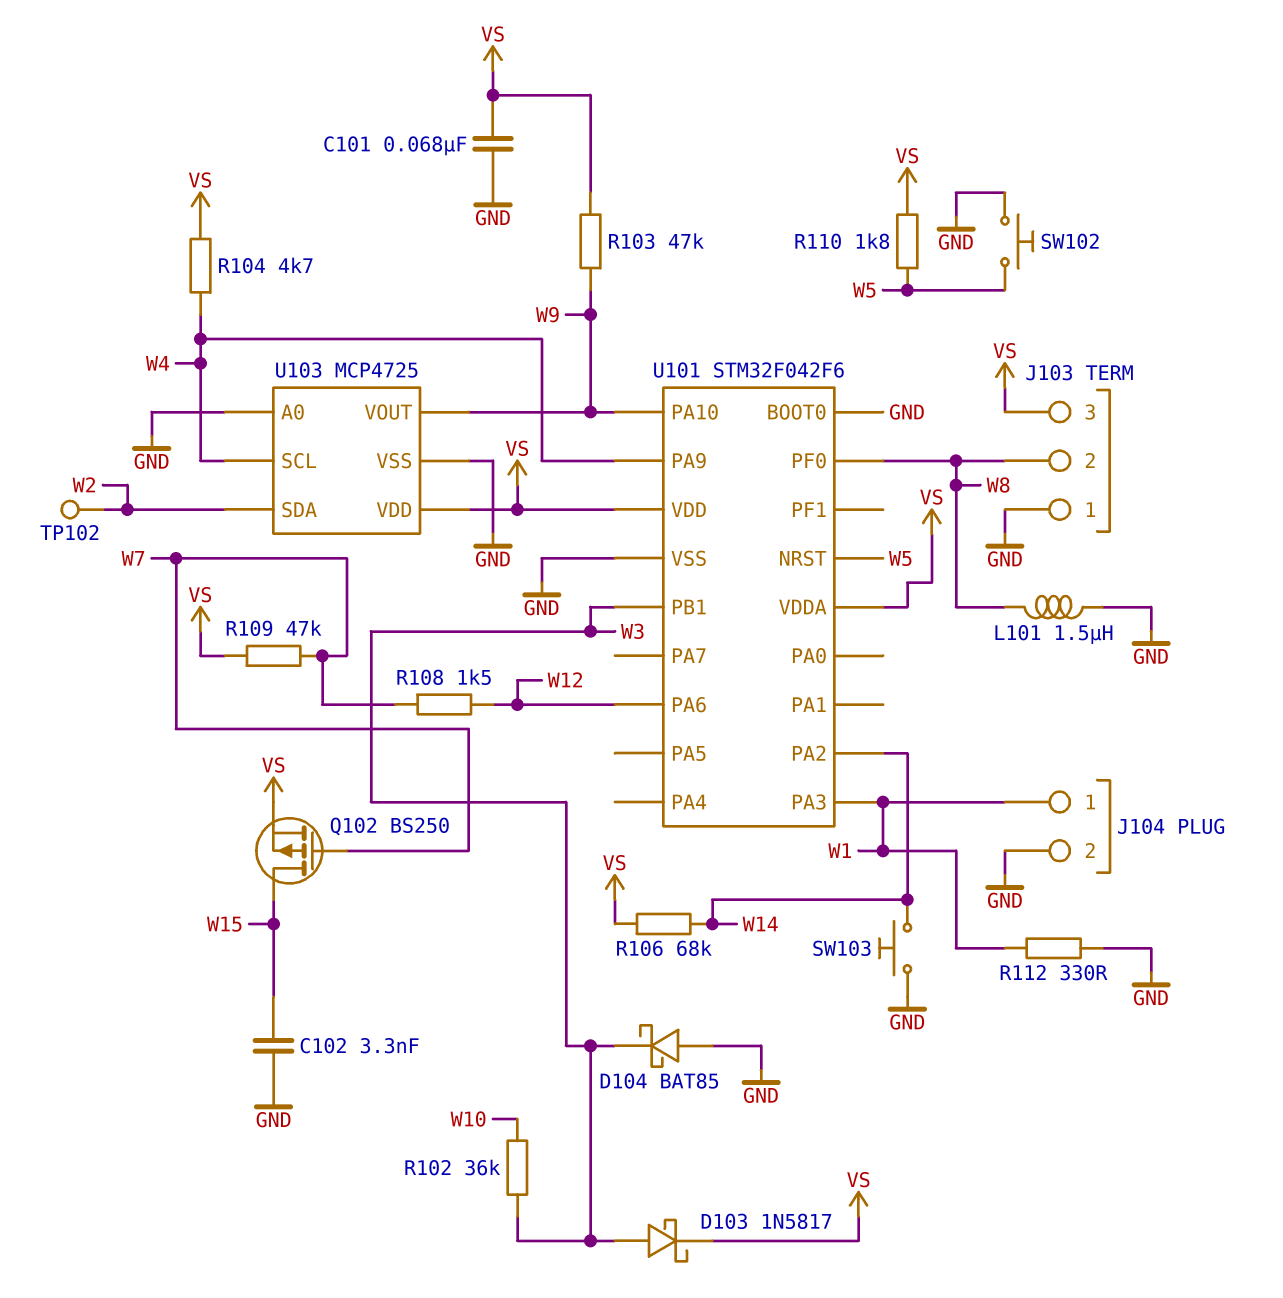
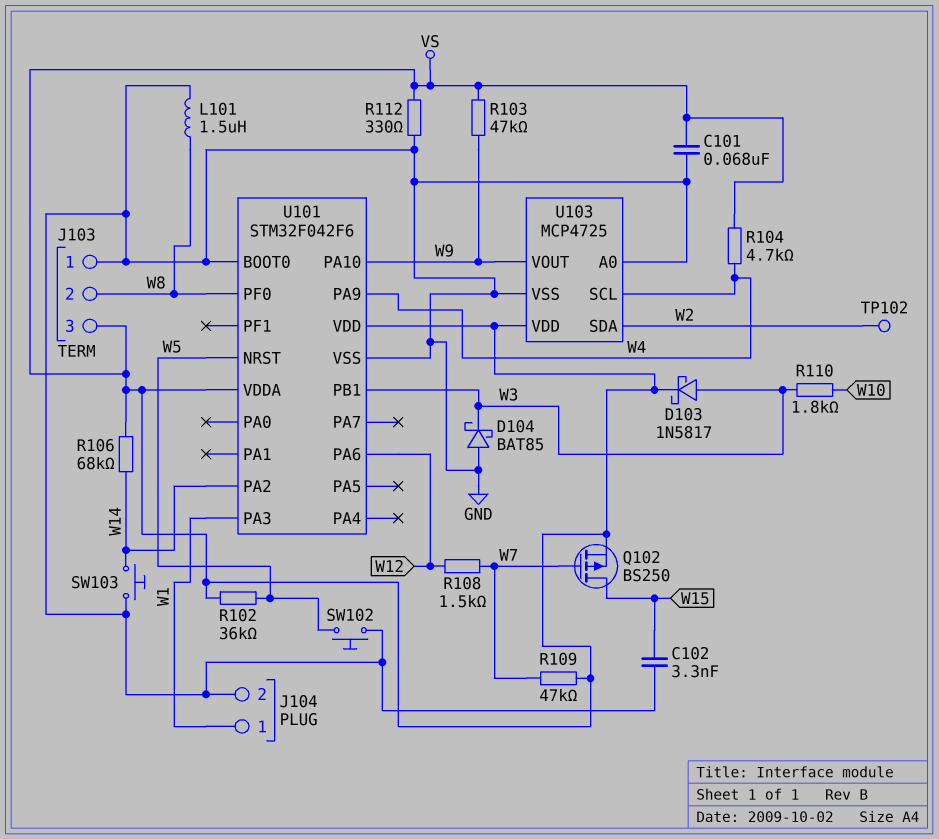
R102: 36k (W3, W10) -> 36k (VS, W5)
R110: 1.8k (VS, W5) -> 1.8k (W3, W10)
R112: 330 (GND, W1) -> 330 (GND, VS)

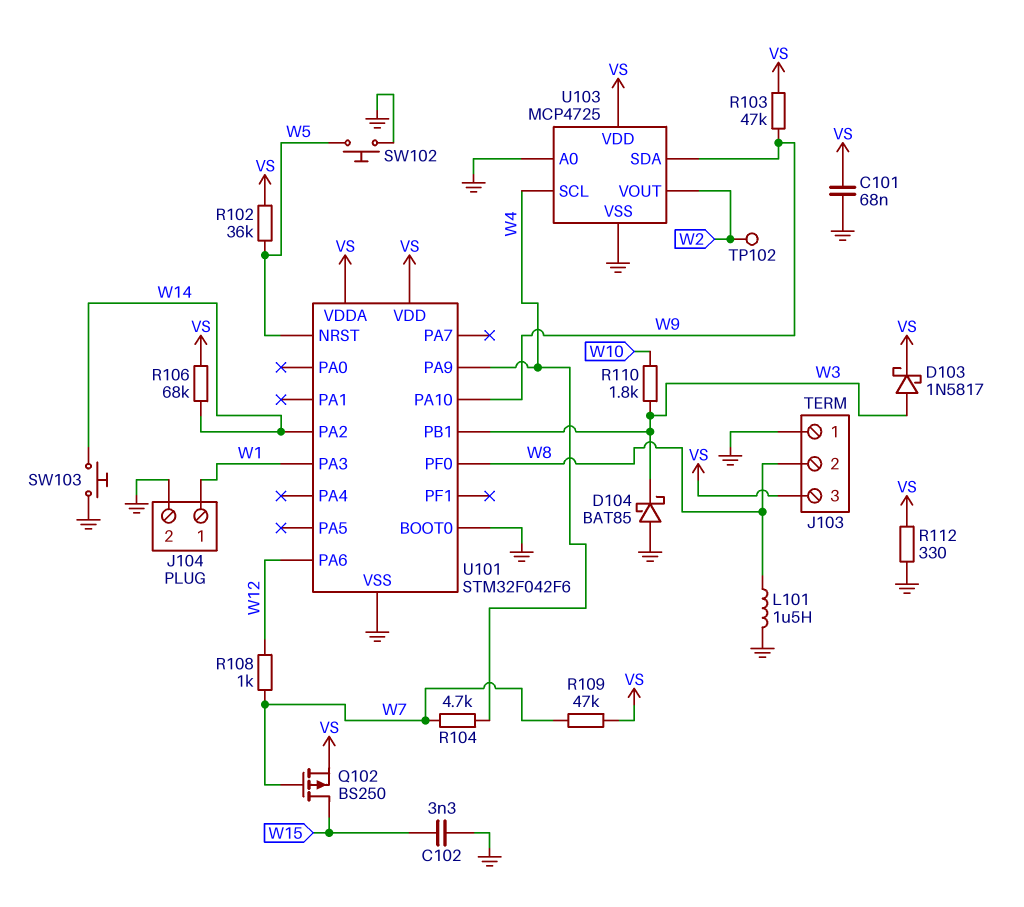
R104: 4.7k (VS, W4) -> 4.7k (W4, W7)
R108: 1.5k (W7, W12) -> 1k (W7, W12)
U103 pin SDA: W2 -> W9
U103 pin VOUT: W9 -> W2

